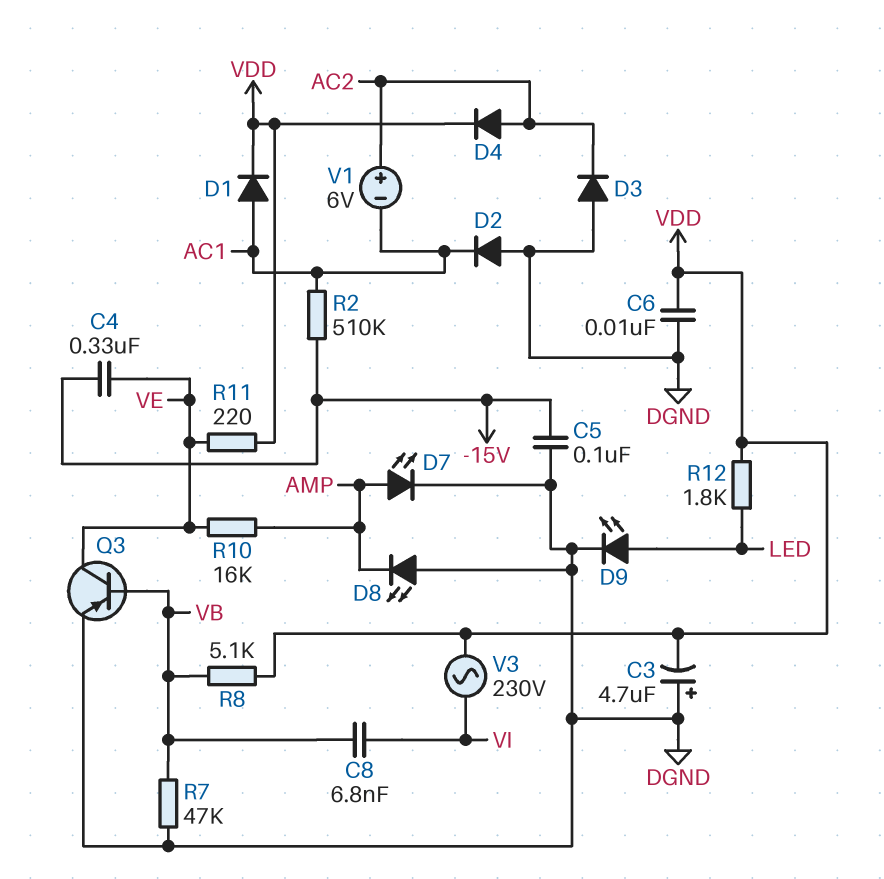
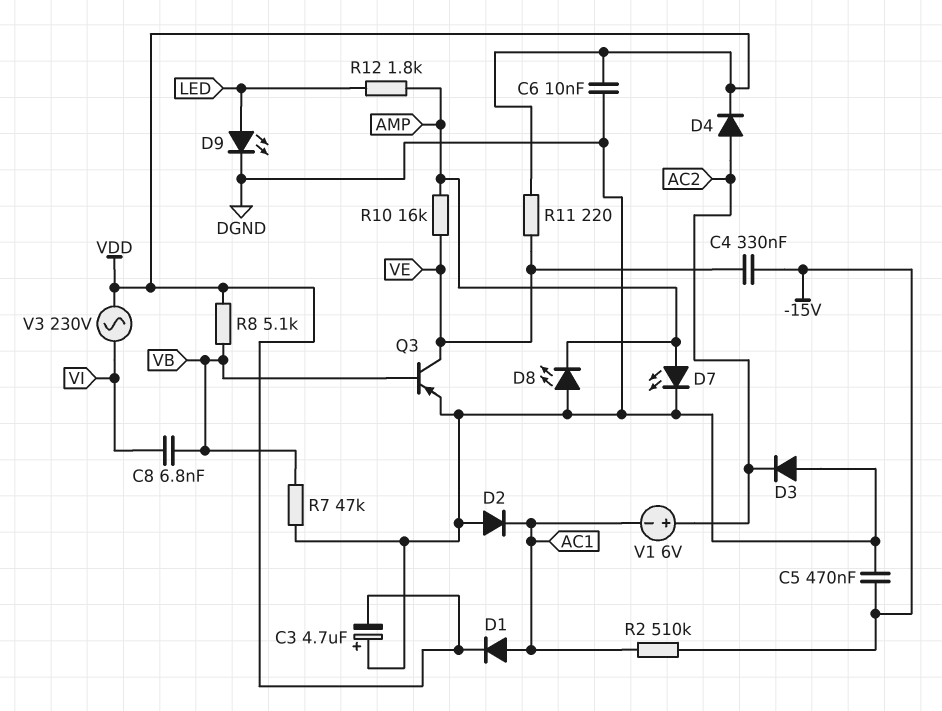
C5: 100nF (-15V, DGND) -> 470nF (-15V, DGND)
R12: 1.8k (LED, VDD) -> 1.8k (AMP, LED)

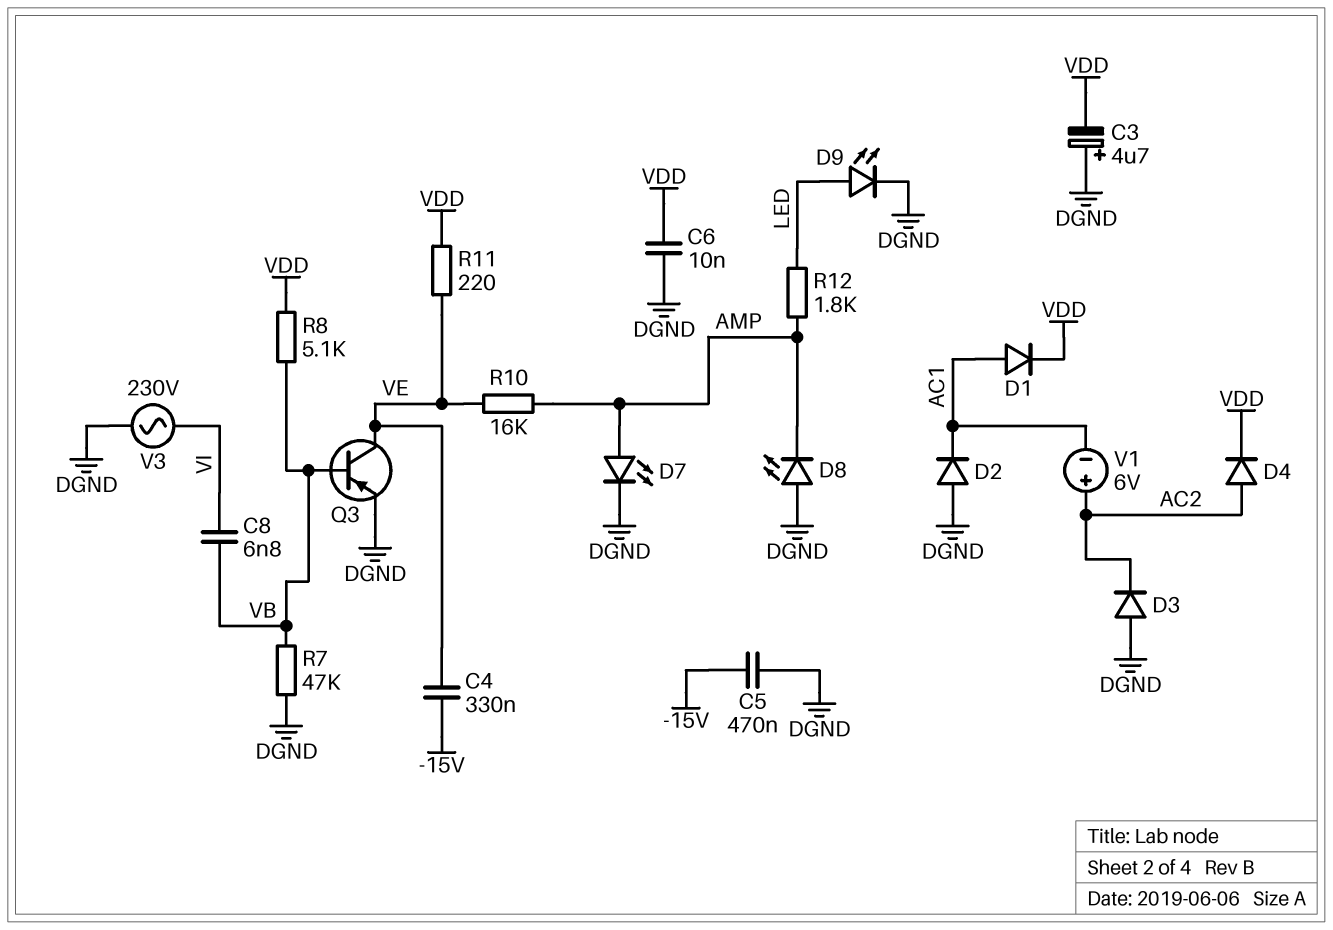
R2: 510k (-15V, AC1) -> none
V3: AC 230V (VDD, VI) -> AC 230V (DGND, VI)

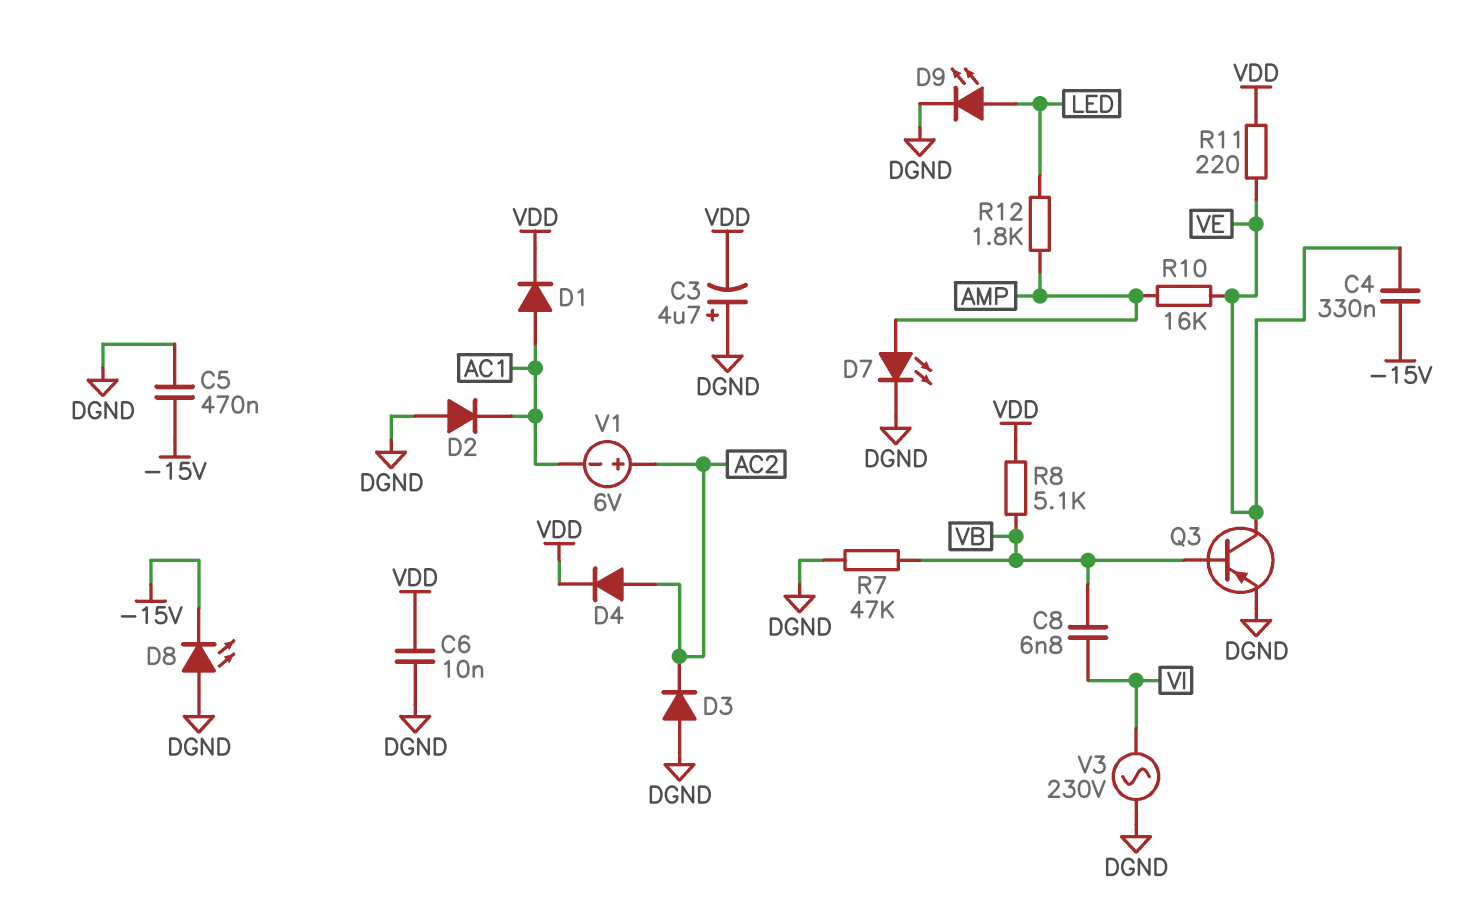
D8: LED (A DGND, K AMP) -> LED (A DGND, K -15V)

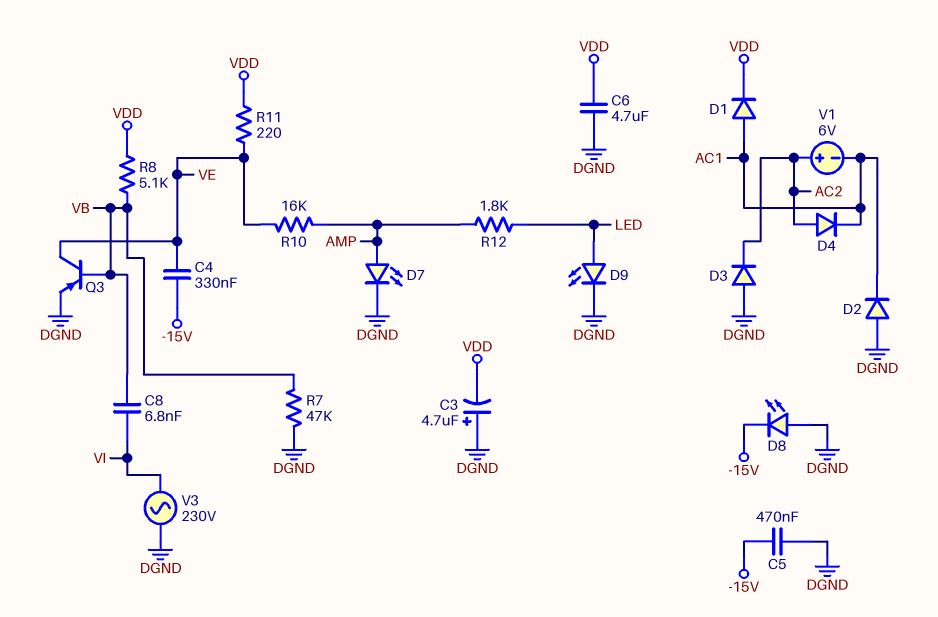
C6: 10nF (DGND, VDD) -> 4.7uF (DGND, VDD)
D4: diode (A AC2, K VDD) -> diode (A AC2, K AC1)

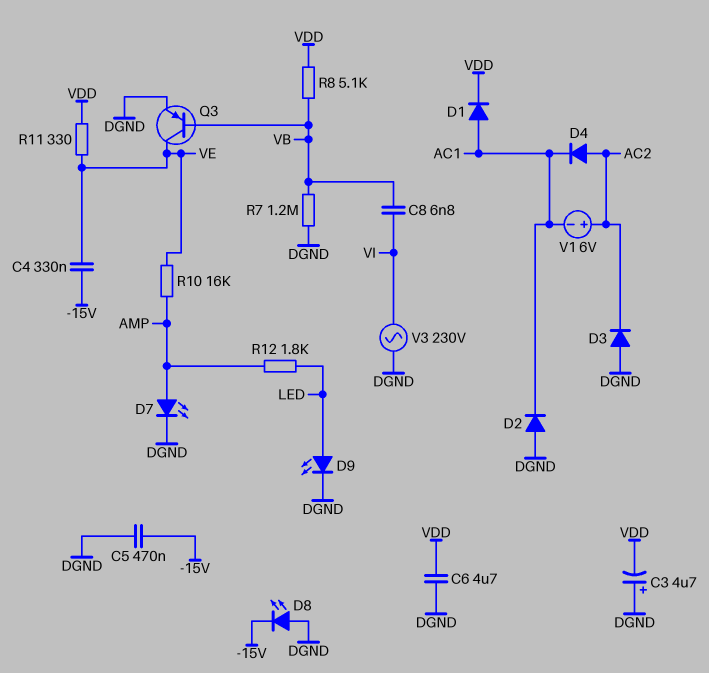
R7: 47k (DGND, VB) -> 1.2M (DGND, VB)
R11: 220 (VDD, VE) -> 330 (VDD, VE)

